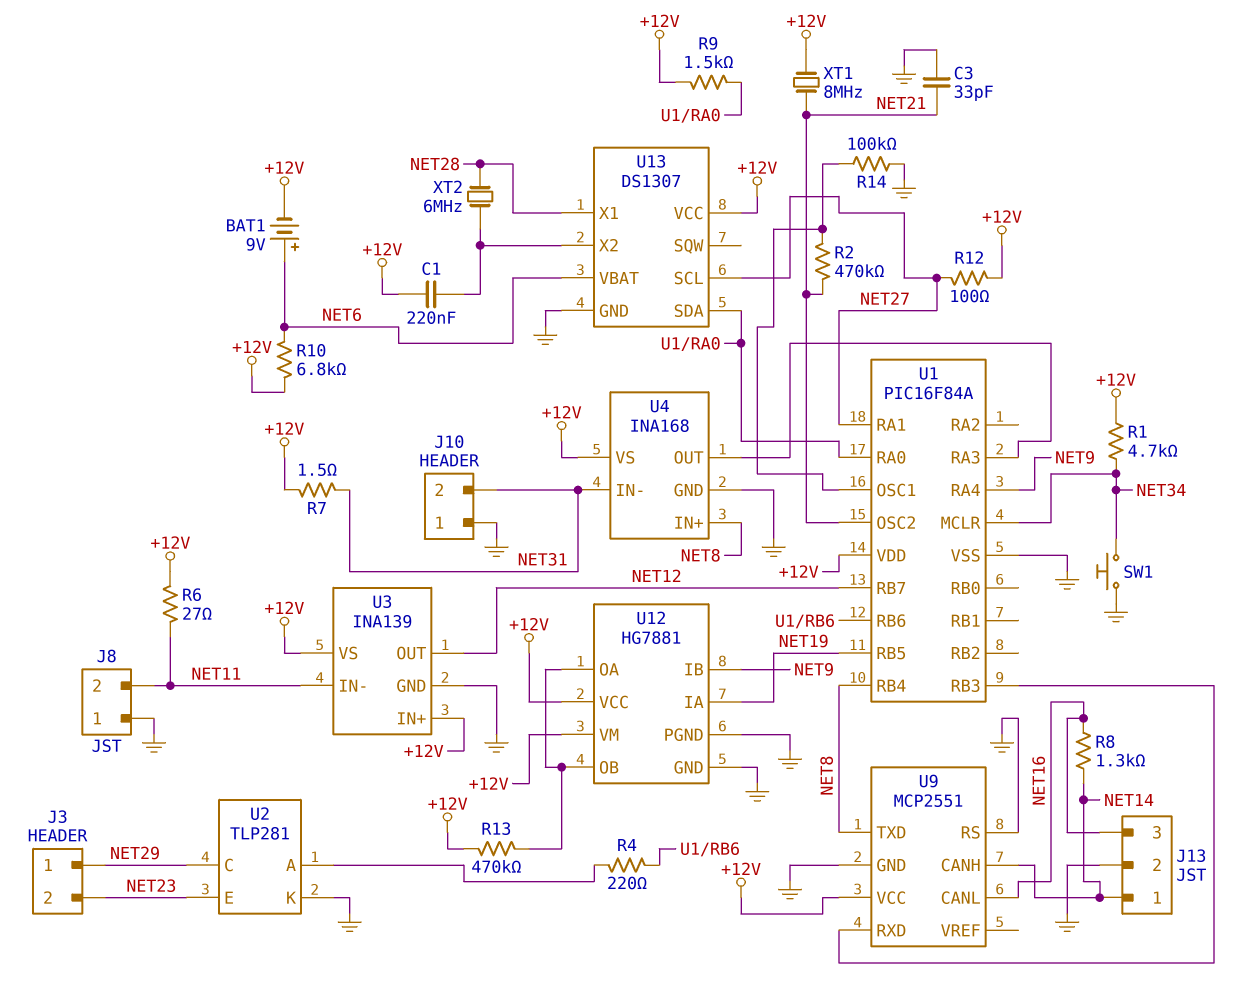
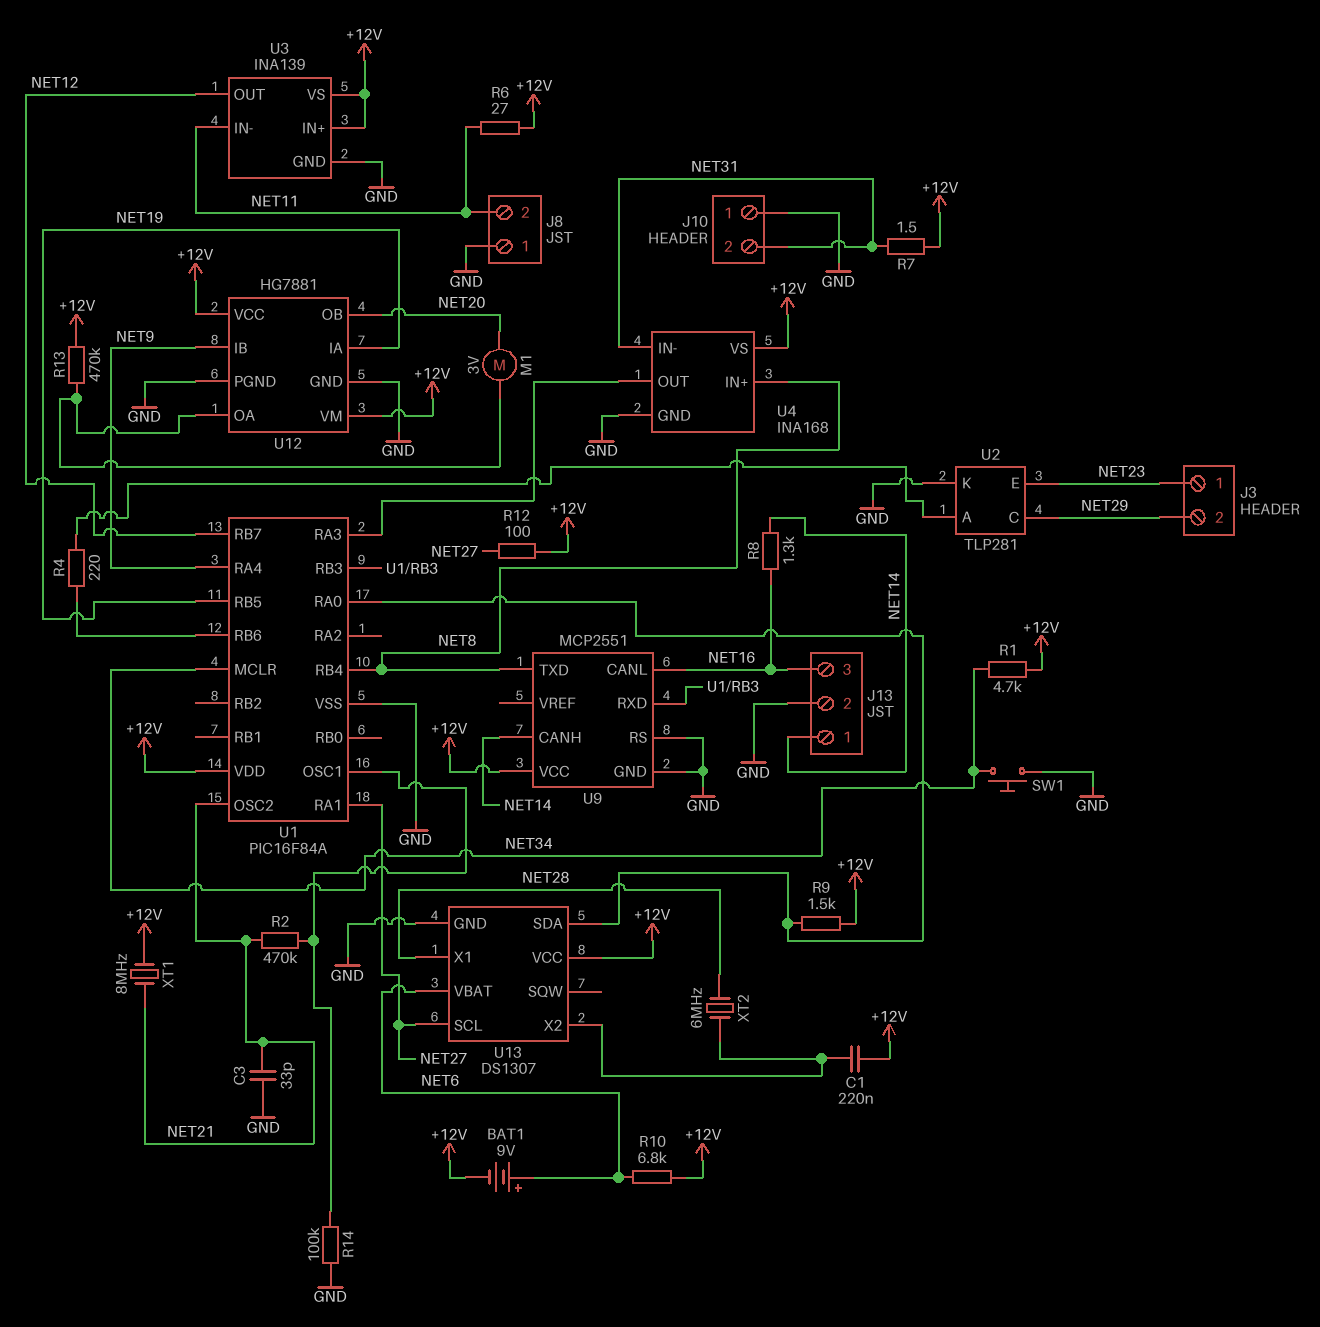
J3 pin 1: NET29 -> NET23
J3 pin 2: NET23 -> NET29
M1: none -> motor 3V (NET20, U12/OA)
U12 pin OB: U12/OA -> NET20

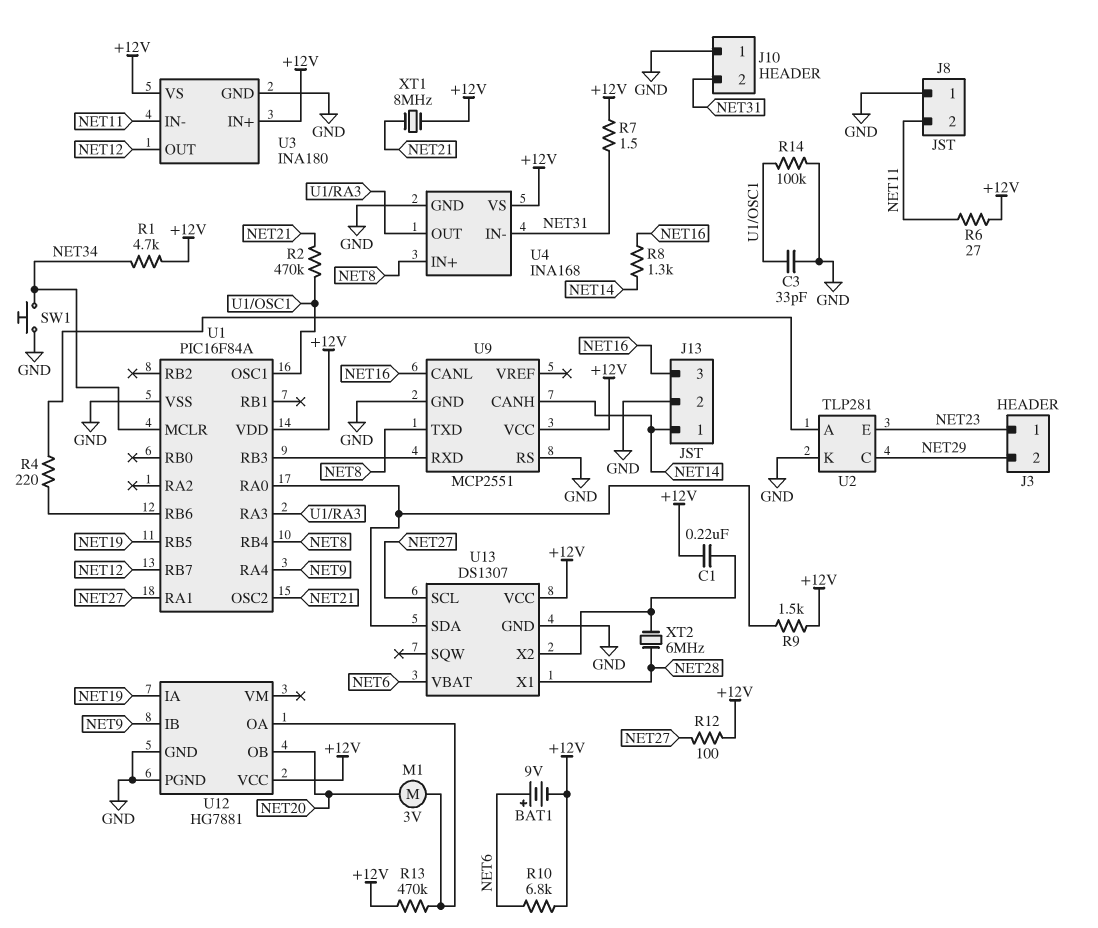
C3: 33pF (GND, NET21) -> 33pF (GND, U1/OSC1)
U3: INA139 -> INA180
U12 pin VM: +12V -> none

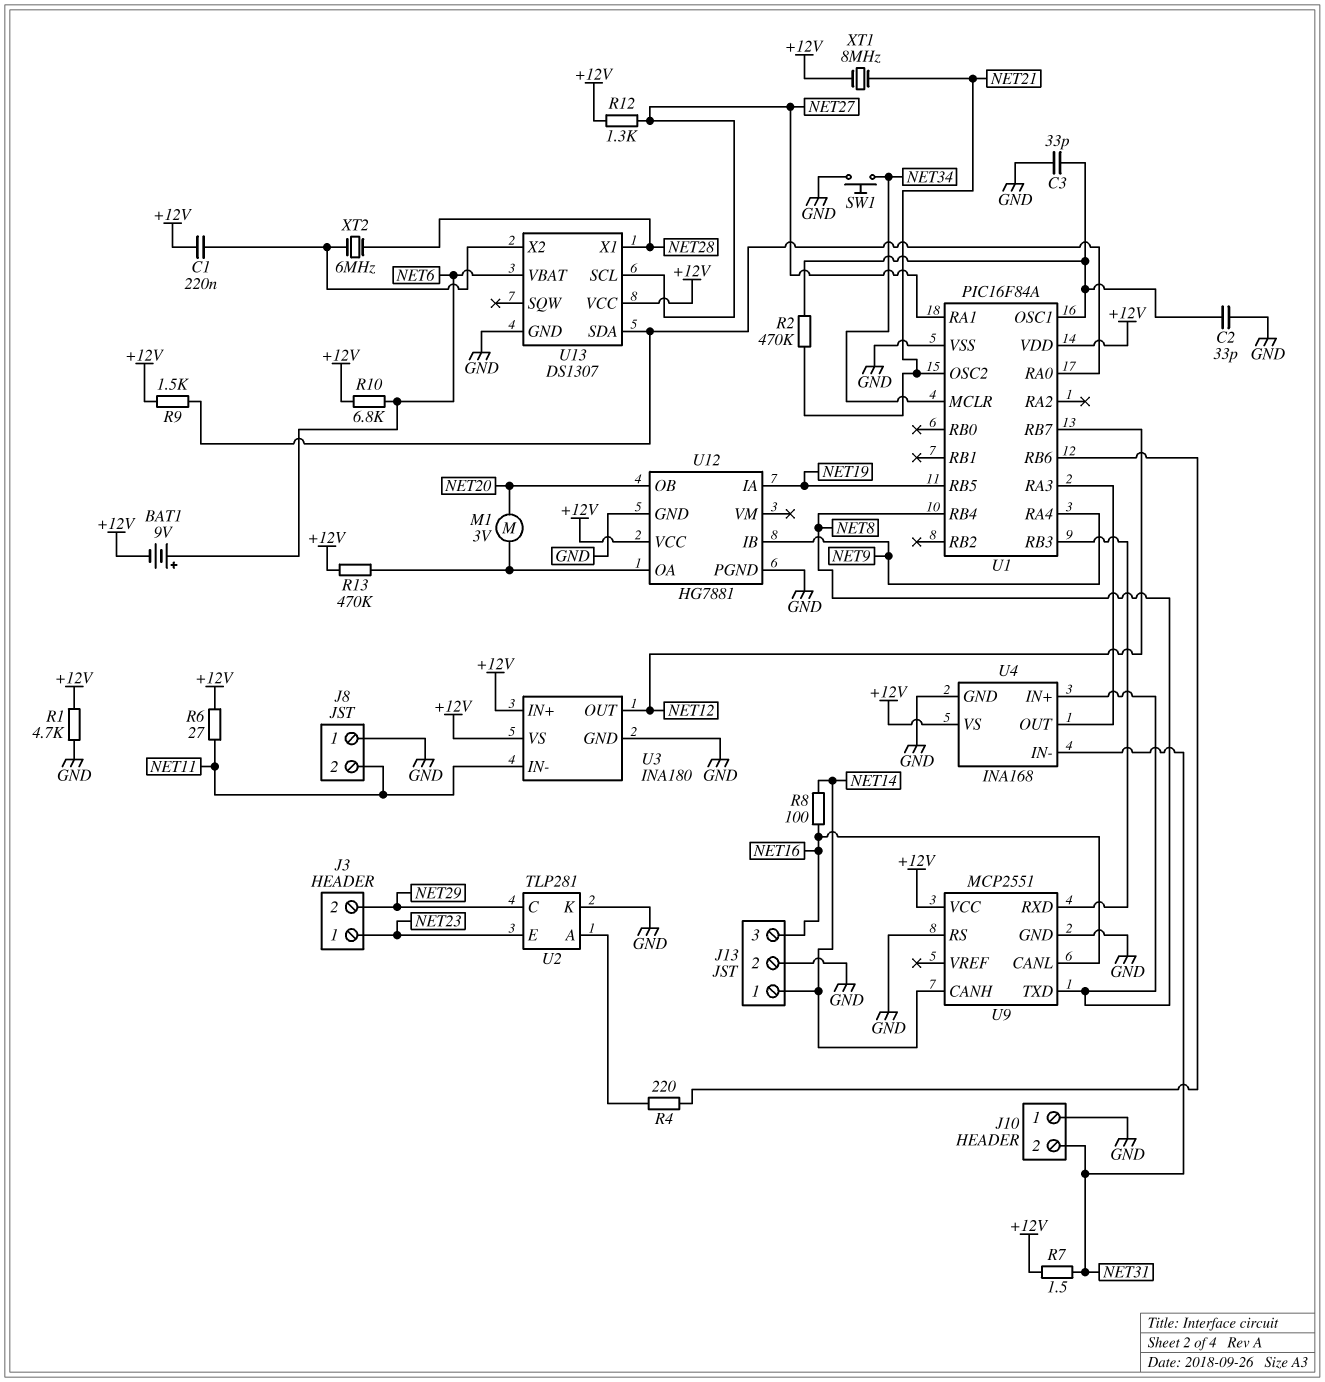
C2: none -> 33pF (GND, U1/OSC1)
R1: 4.7k (+12V, NET34) -> 4.7k (+12V, GND)
R8: 1.3k (NET14, NET16) -> 100 (NET14, NET16)
R12: 100 (+12V, NET27) -> 1.3k (+12V, NET27)
R14: 100k (GND, U1/OSC1) -> none

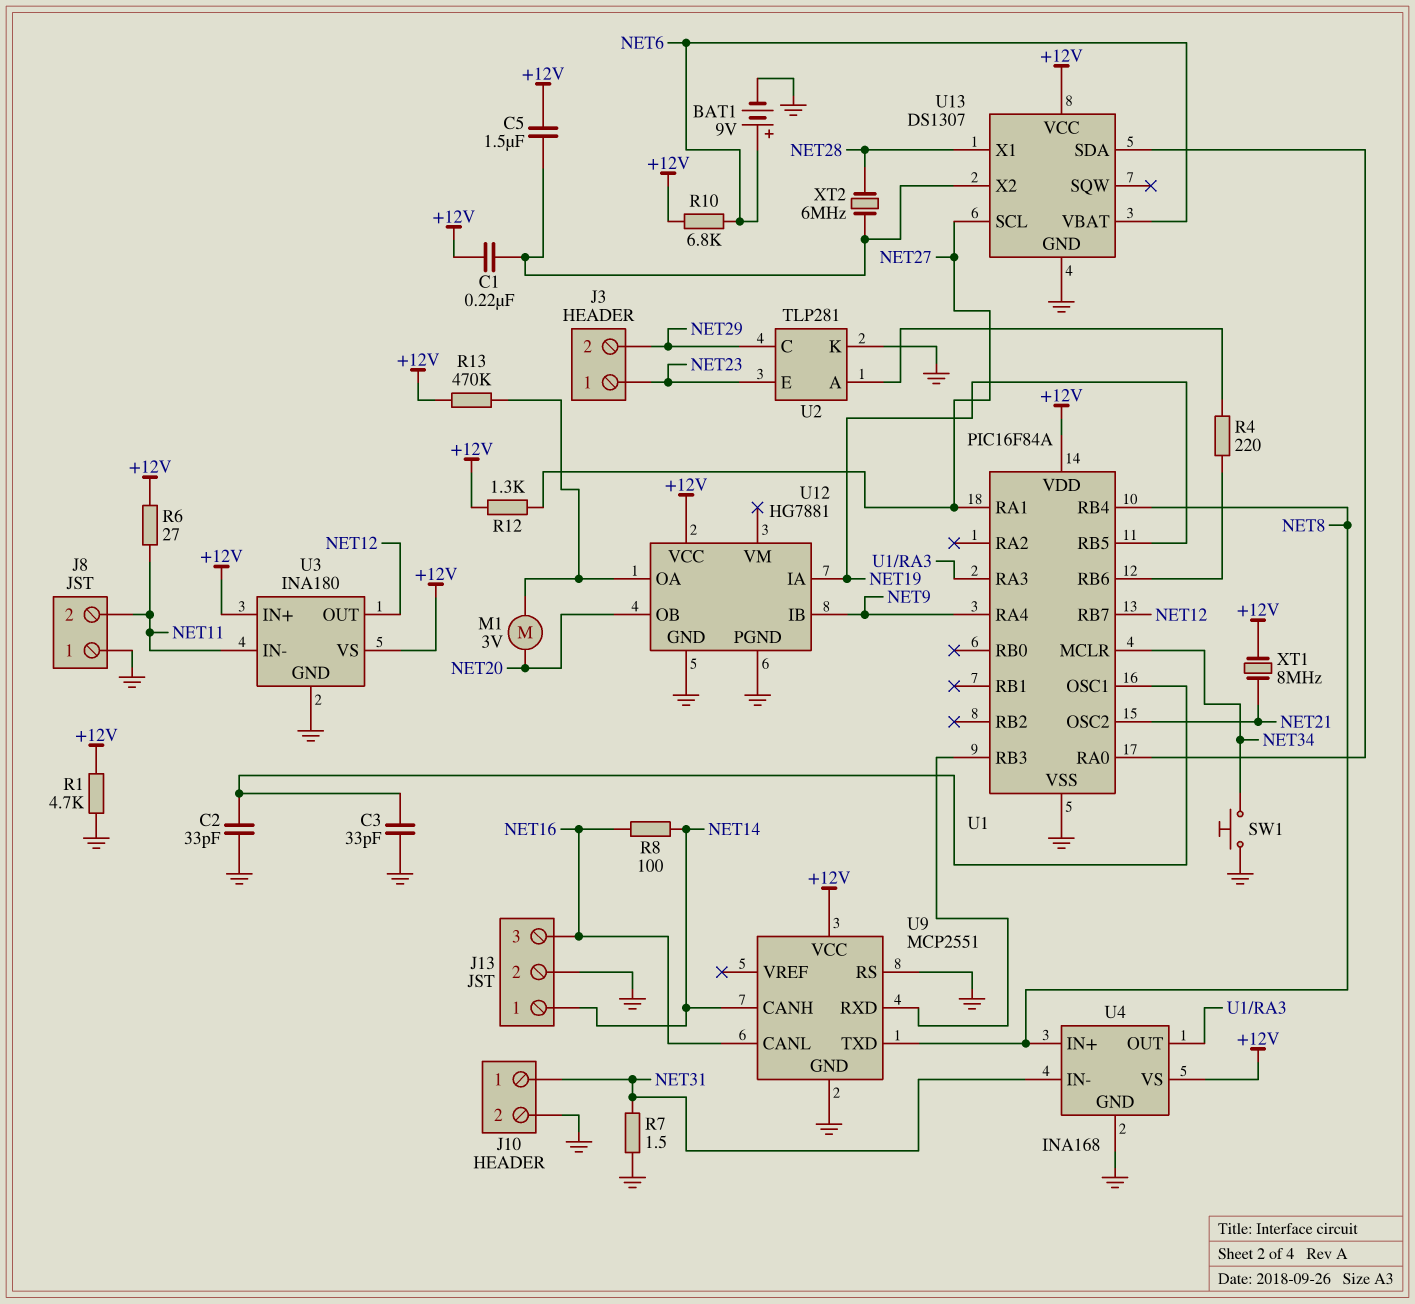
BAT1: 9V (plus NET6, minus +12V) -> 9V (plus NET6, minus GND)
C5: none -> 1.5uF (+12V, U13/X2)
J10 pin 1: GND -> NET31
J10 pin 2: NET31 -> GND
R2: 470k (NET21, U1/OSC1) -> none
R7: 1.5 (+12V, NET31) -> 1.5 (GND, NET31)
R9: 1.5k (+12V, U1/RA0) -> none

